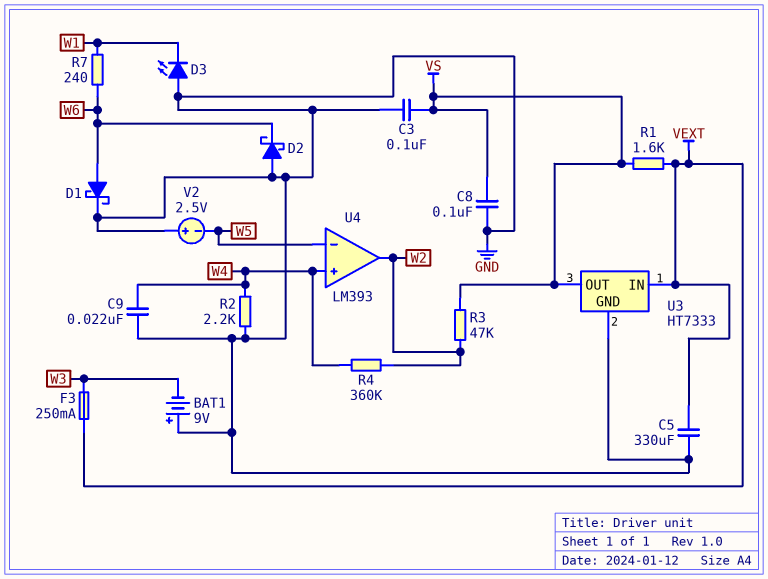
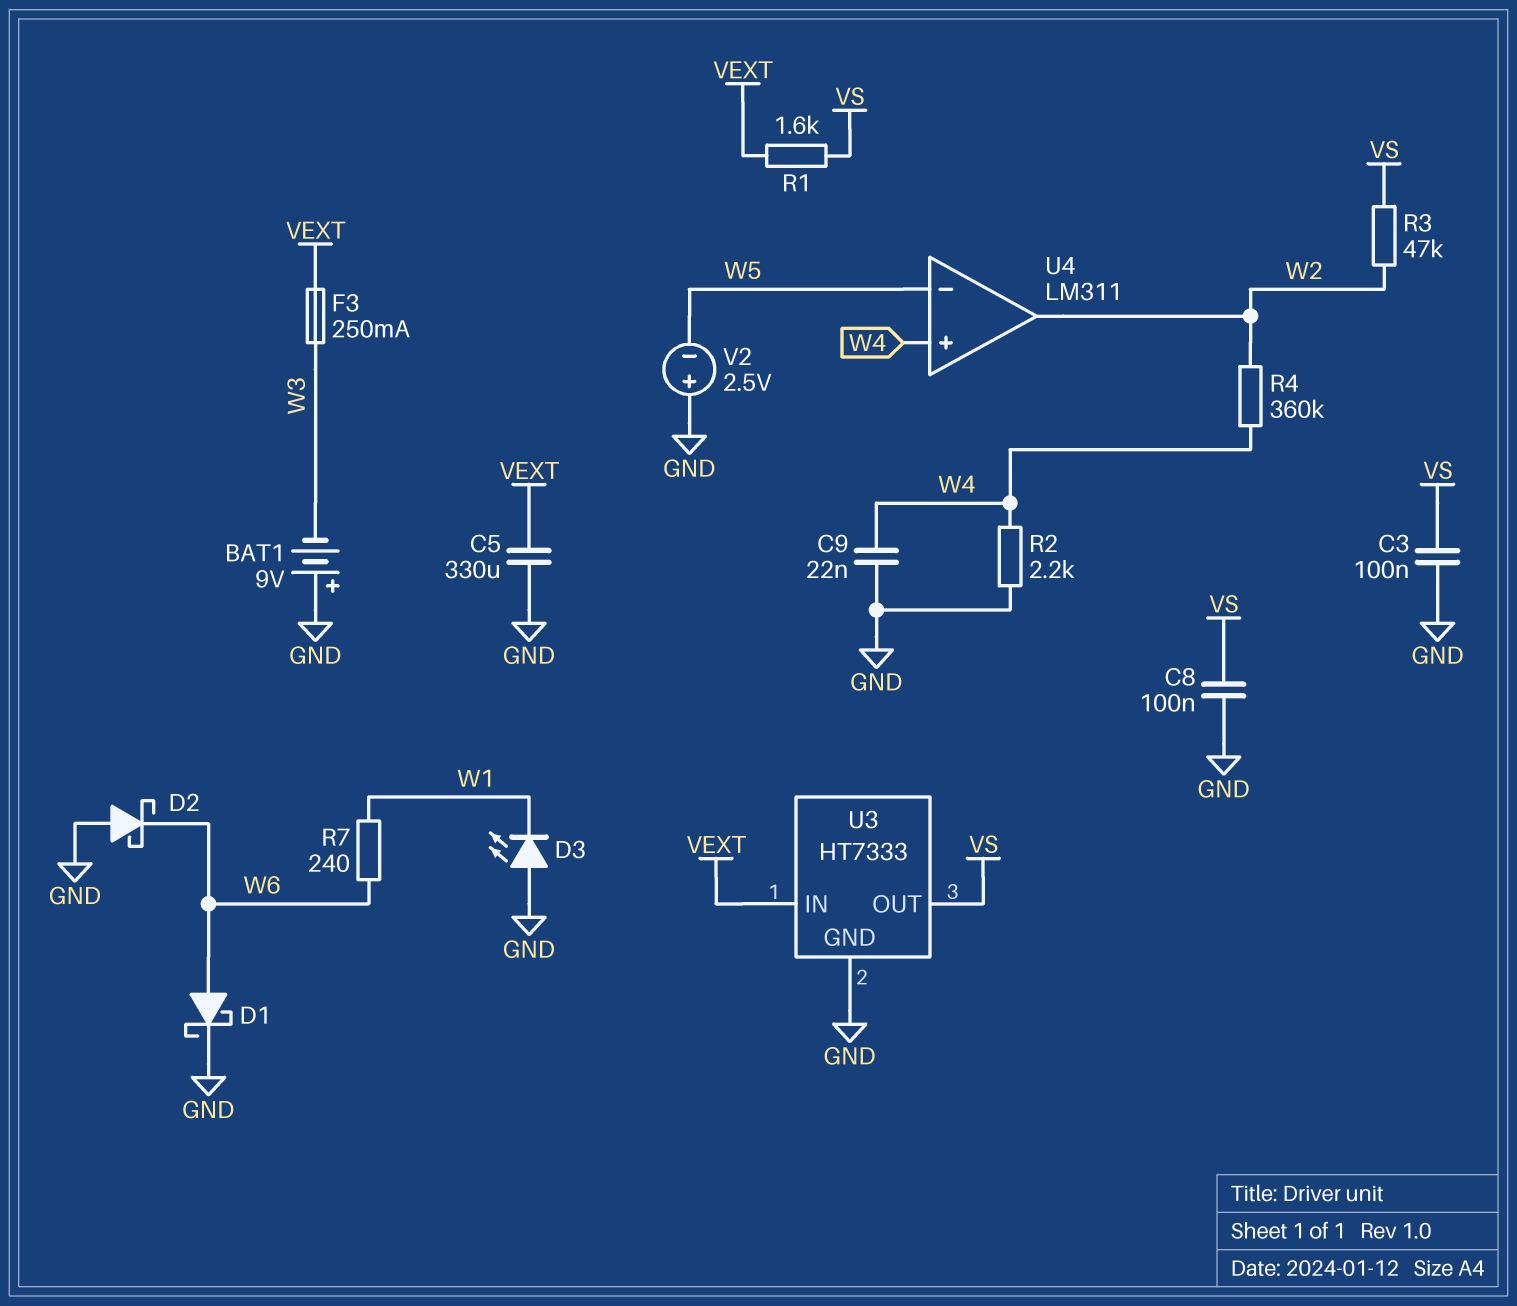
U4: LM393 -> LM311

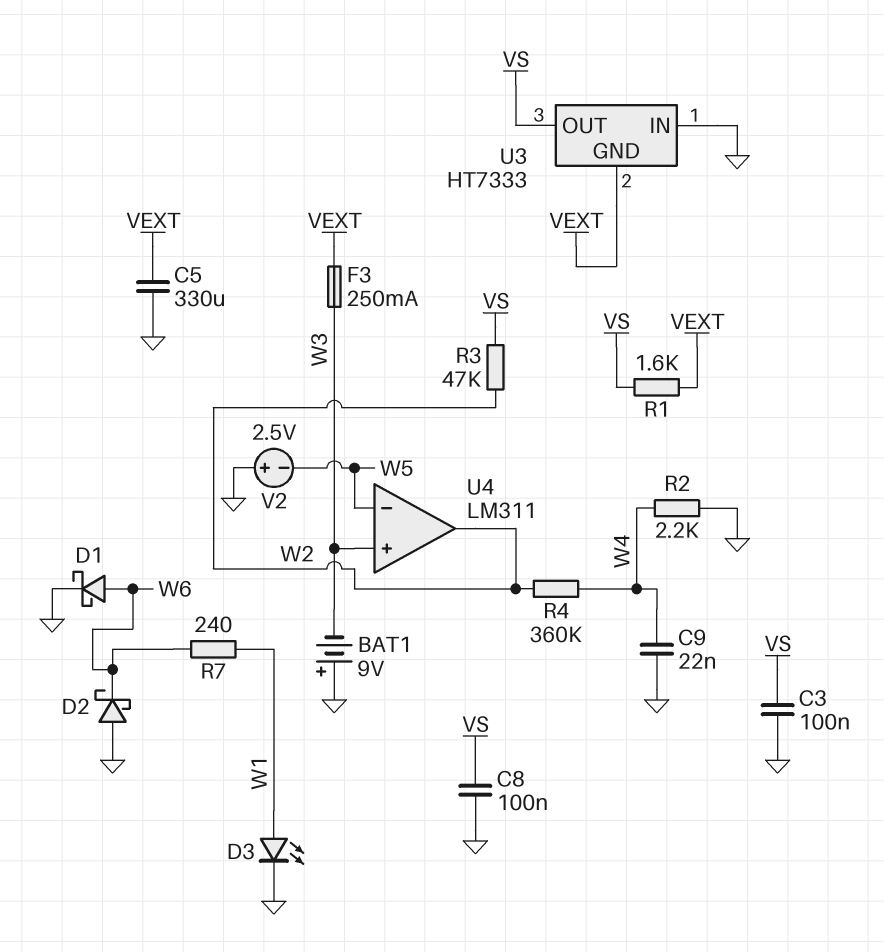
D3: LED (A GND, K W1) -> LED (A W1, K GND)
U3 pin GND: GND -> VEXT
U3 pin IN: VEXT -> GND
U4 pin in+: W4 -> W3

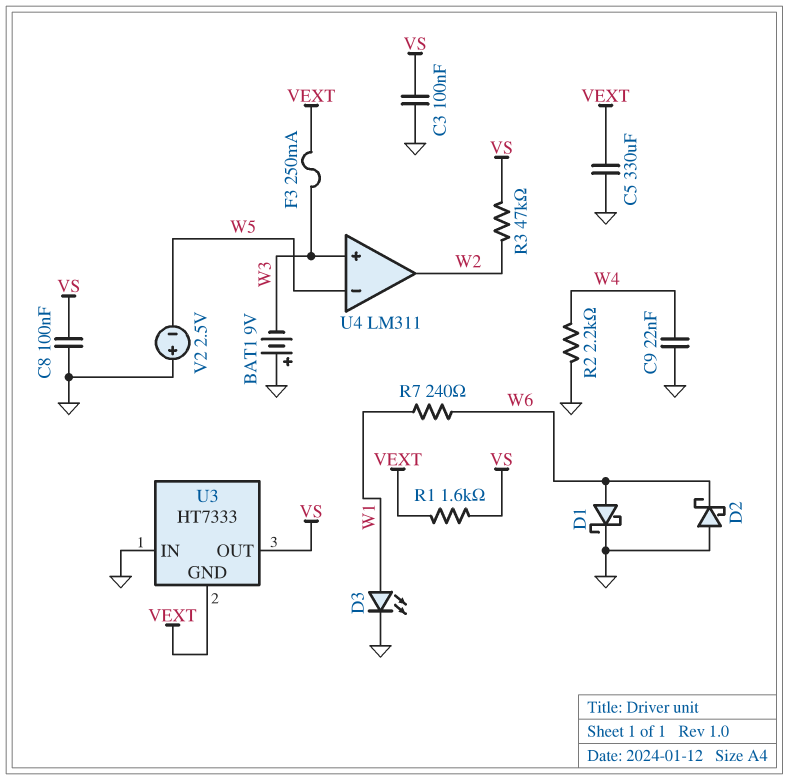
R4: 360k (W2, W4) -> none

